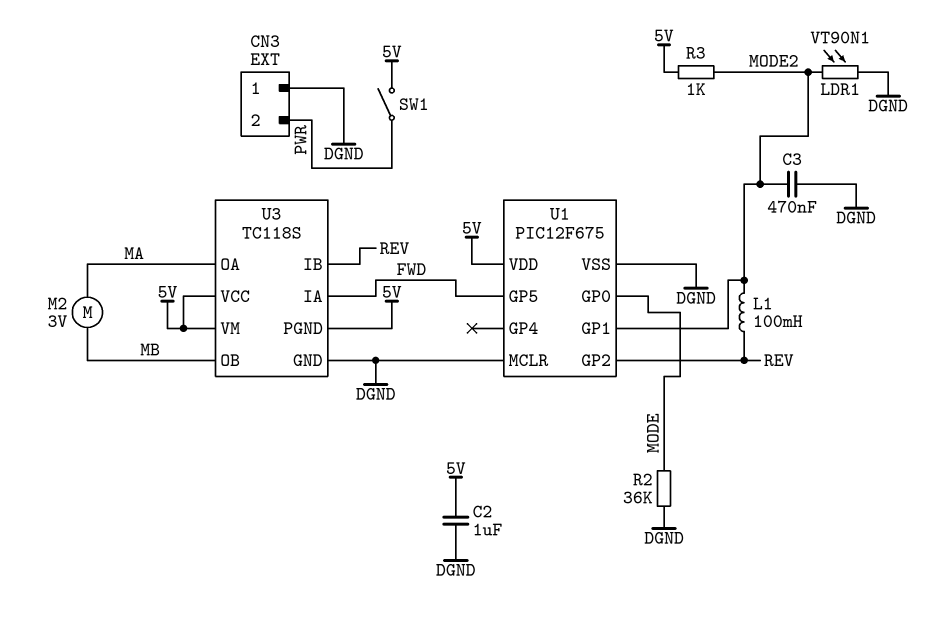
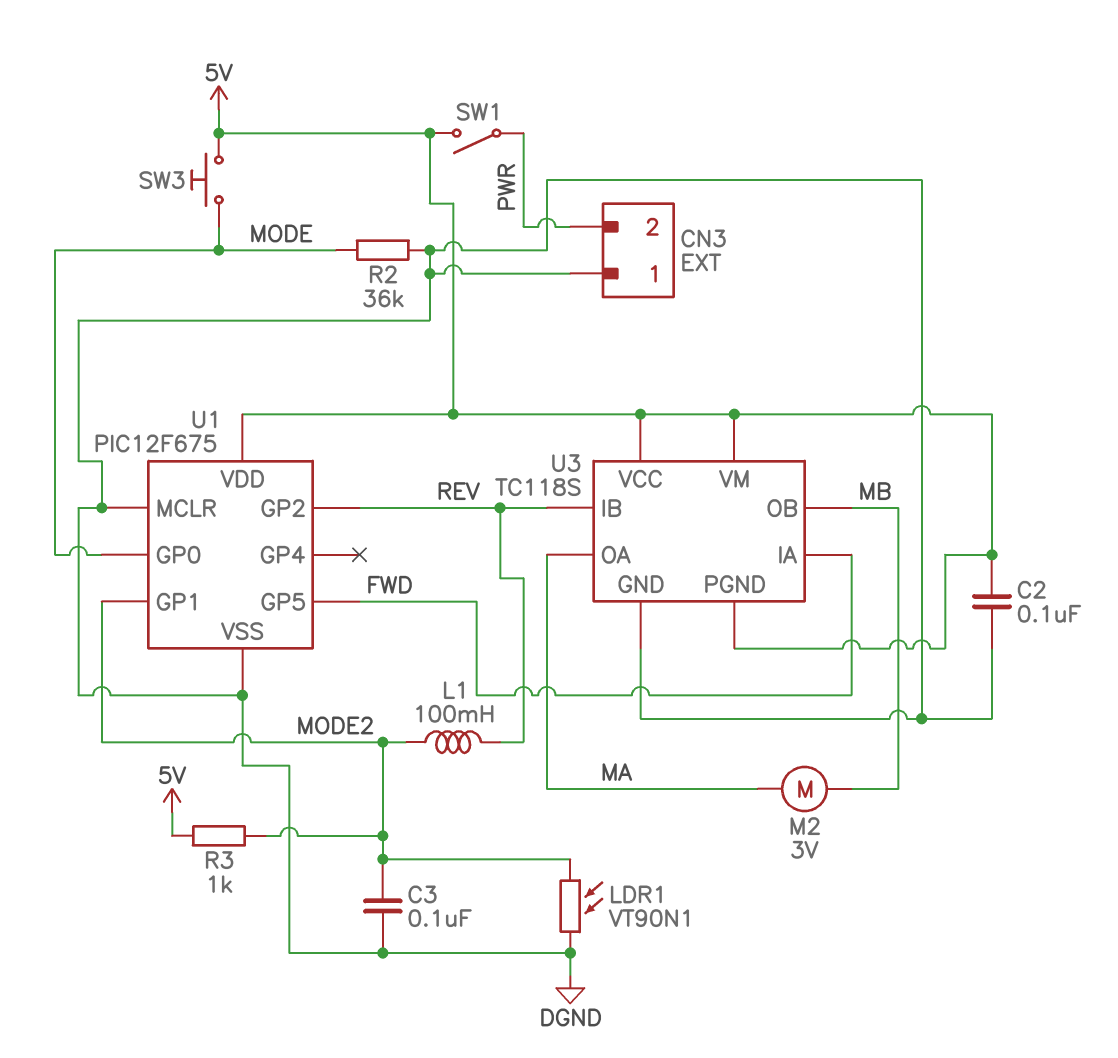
C2: 1uF (5V, DGND) -> 100nF (5V, DGND)
C3: 470nF (DGND, MODE2) -> 100nF (DGND, MODE2)
SW3: none -> button (5V, MODE)

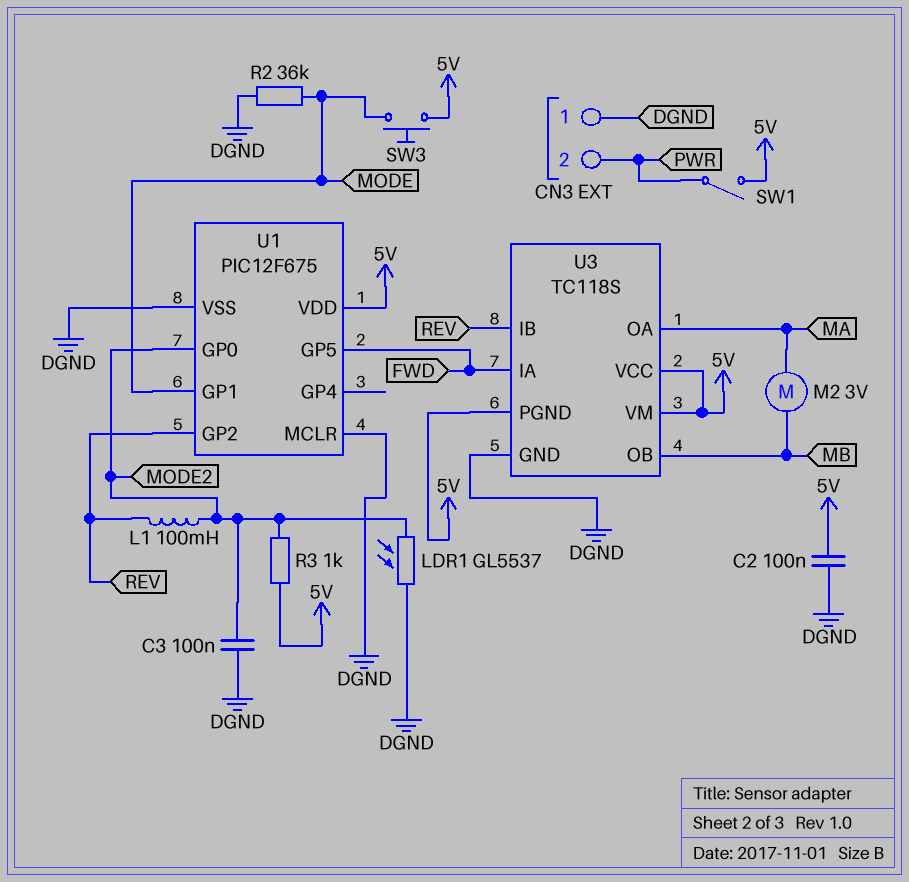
LDR1: VT90N1 (DGND, MODE2) -> GL5537 (DGND, MODE2)
U1 pin GP0: MODE -> MODE2
U1 pin GP1: MODE2 -> MODE

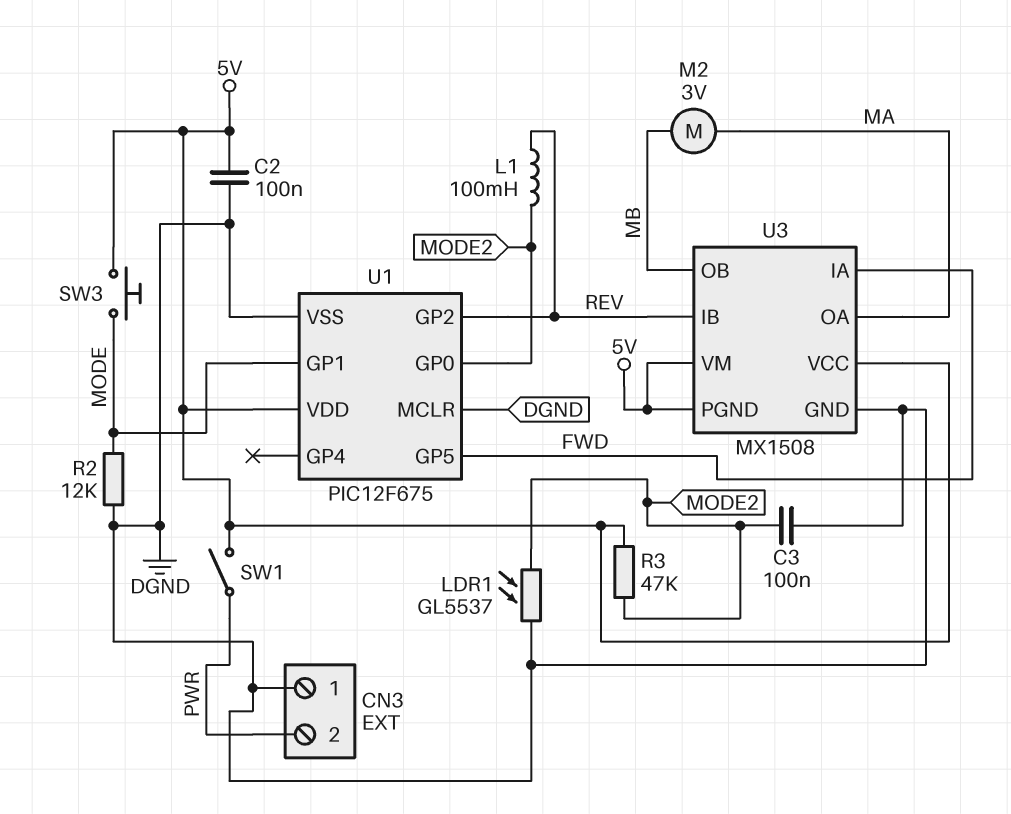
R2: 36k (DGND, MODE) -> 12k (DGND, MODE)
R3: 1k (5V, MODE2) -> 47k (5V, MODE2)
U3: TC118S -> MX1508

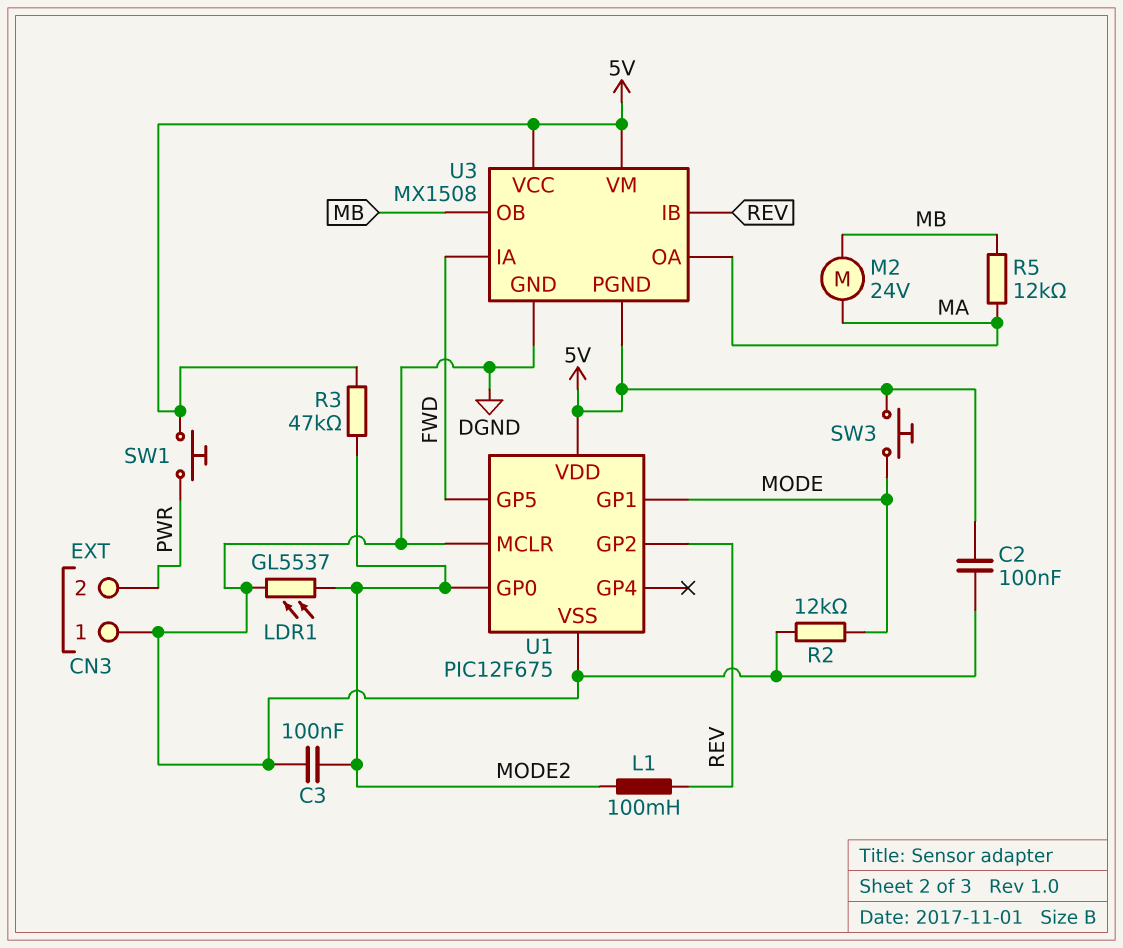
M2: motor 3V (MA, MB) -> motor 24V (MA, MB)
R5: none -> 12k (MA, MB)
SW1: switch (5V, PWR) -> button (5V, PWR)

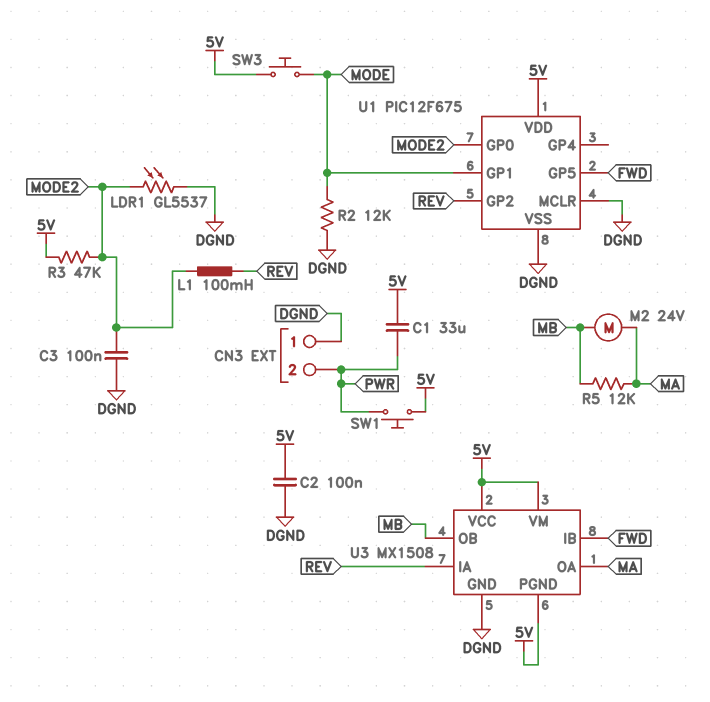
C1: none -> 33uF (5V, PWR)
U3 pin IA: FWD -> REV
U3 pin IB: REV -> FWD

